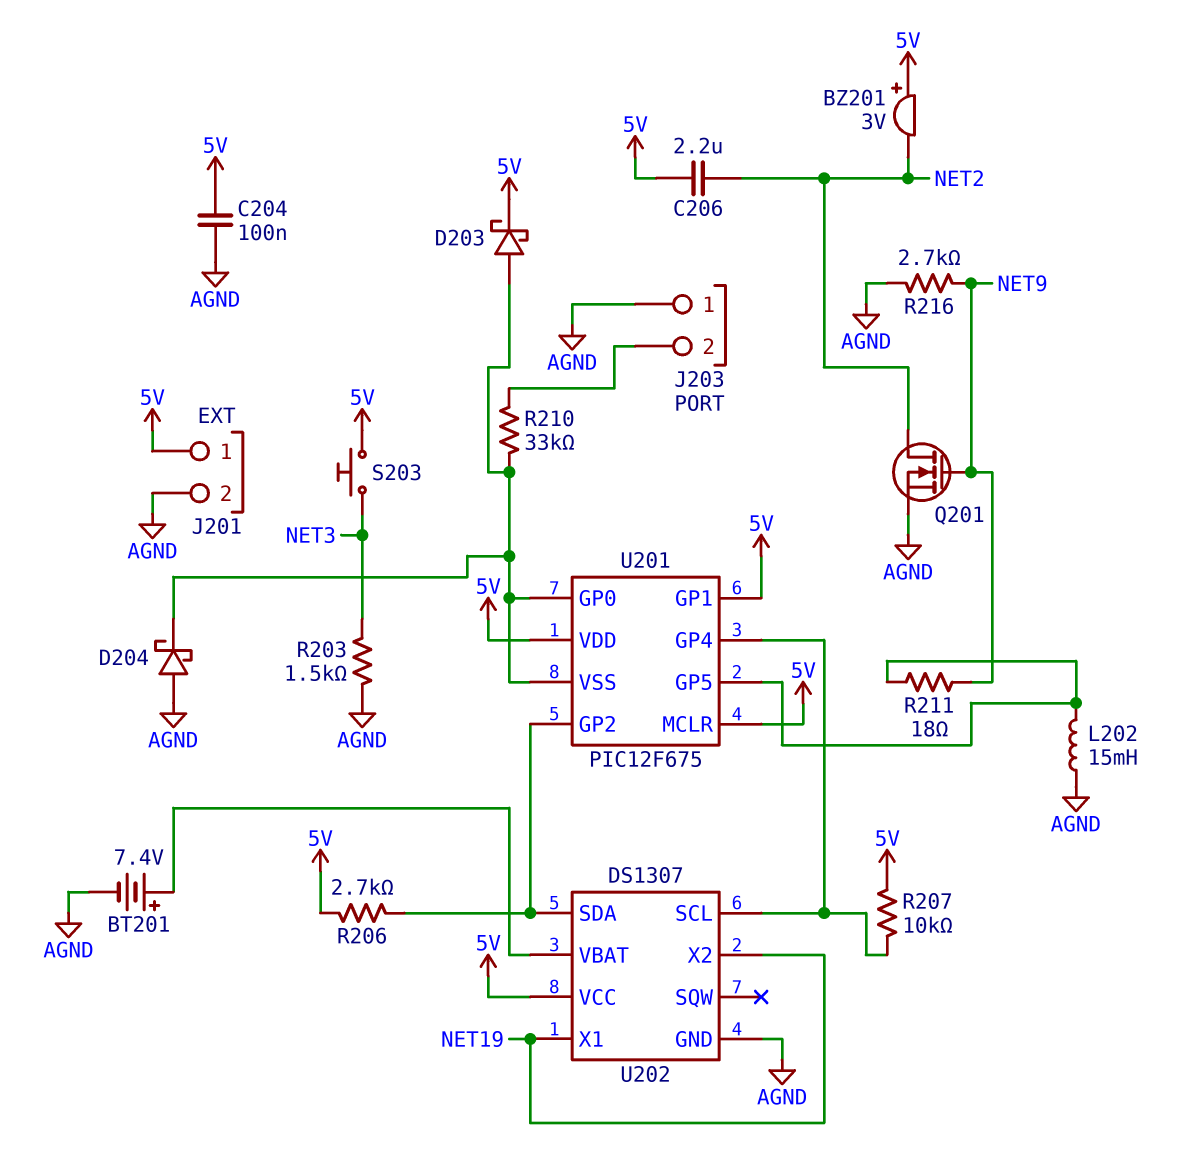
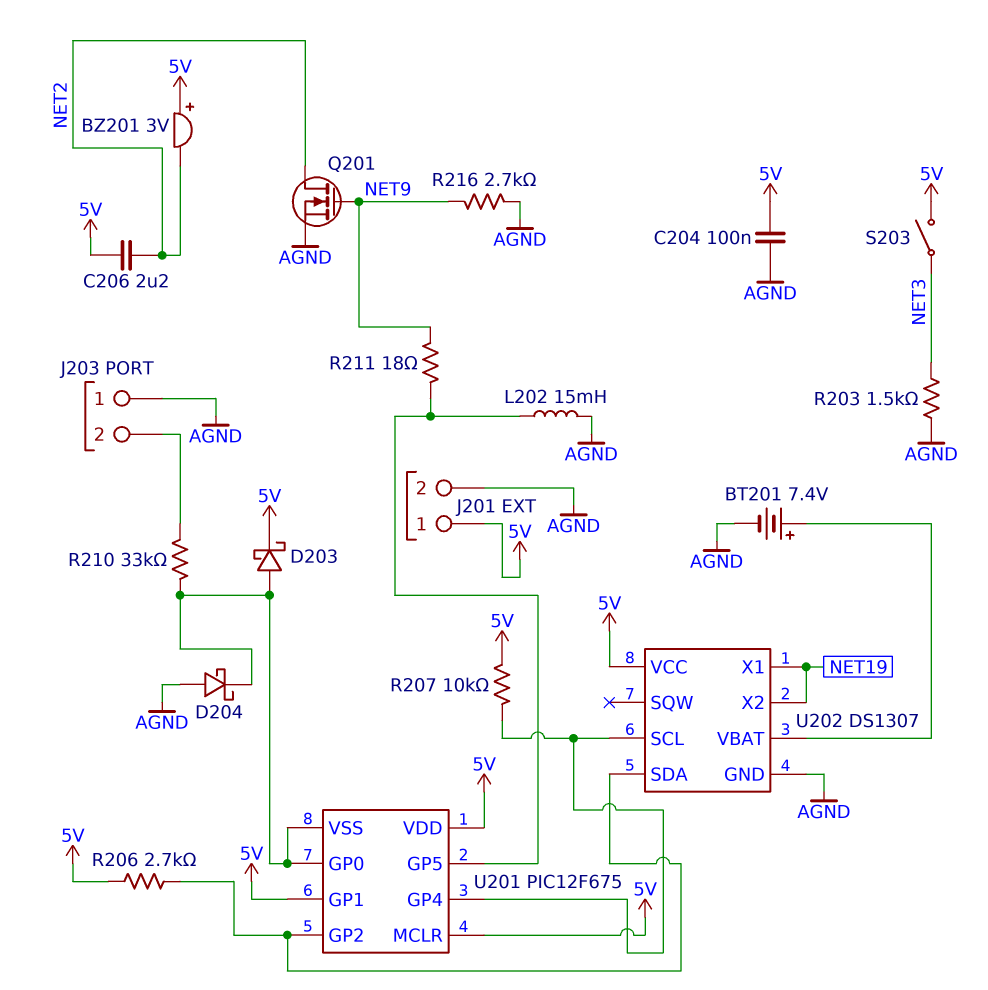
S203: button (5V, NET3) -> switch (5V, NET3)

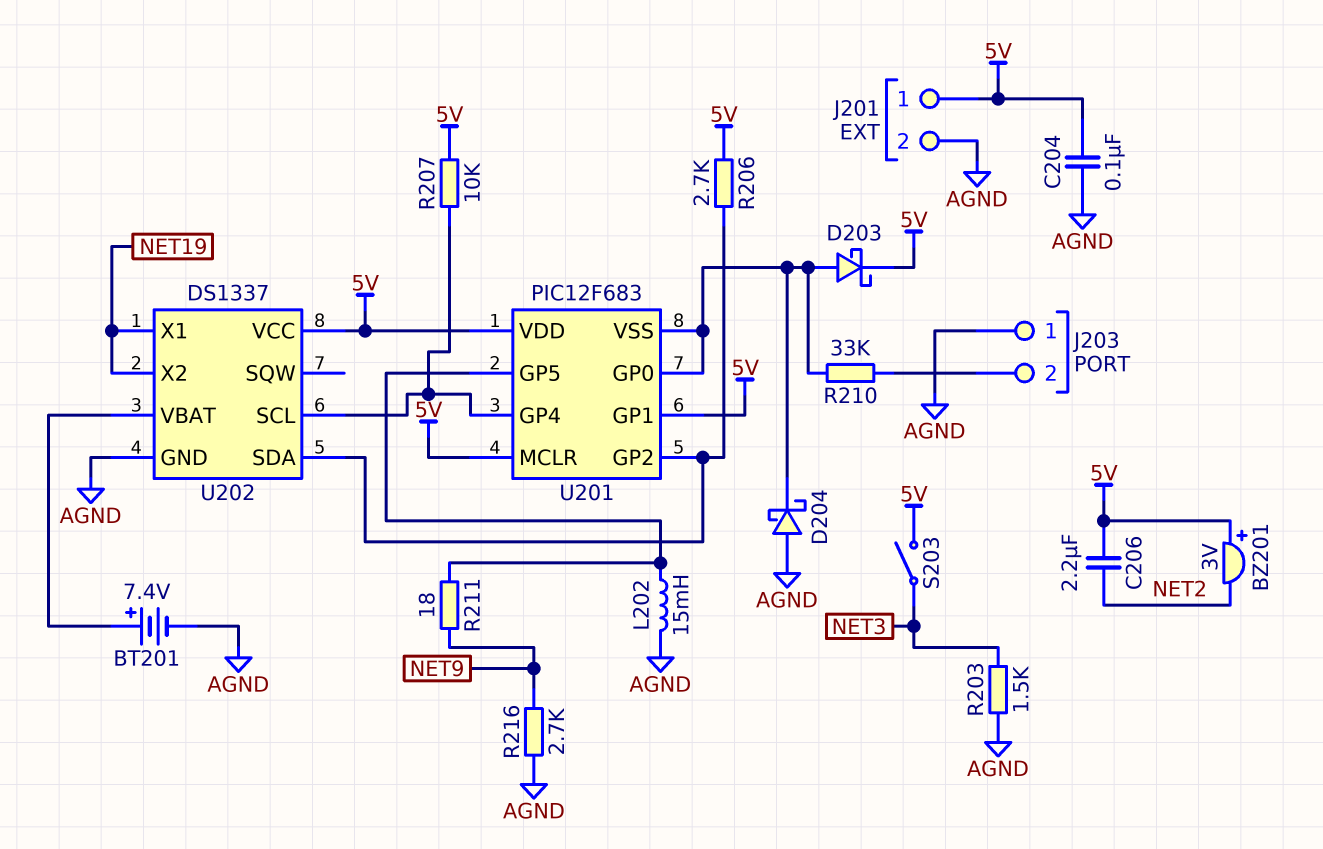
Q201: NMOS (G NET9, D NET2, S AGND) -> none
U201: PIC12F675 -> PIC12F683
U202: DS1307 -> DS1337

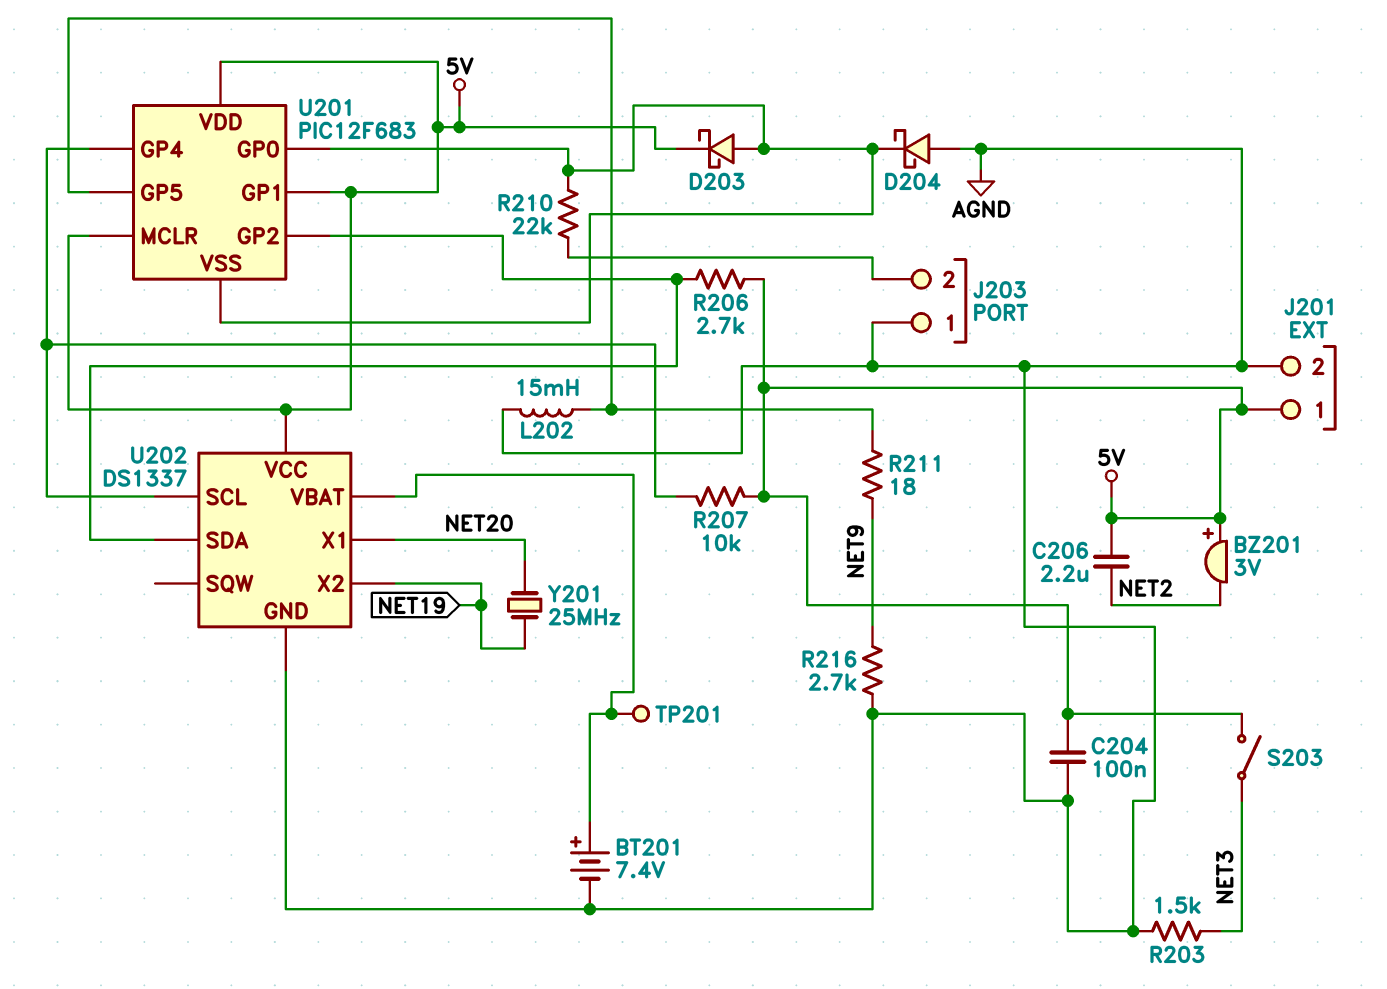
R210: 33k (J203/2, U201/GP0) -> 22k (J203/2, U201/GP0)
TP201: none -> test point (U202/VBAT)
U202 pin X1: NET19 -> NET20
Y201: none -> 25MHz (NET19, NET20)

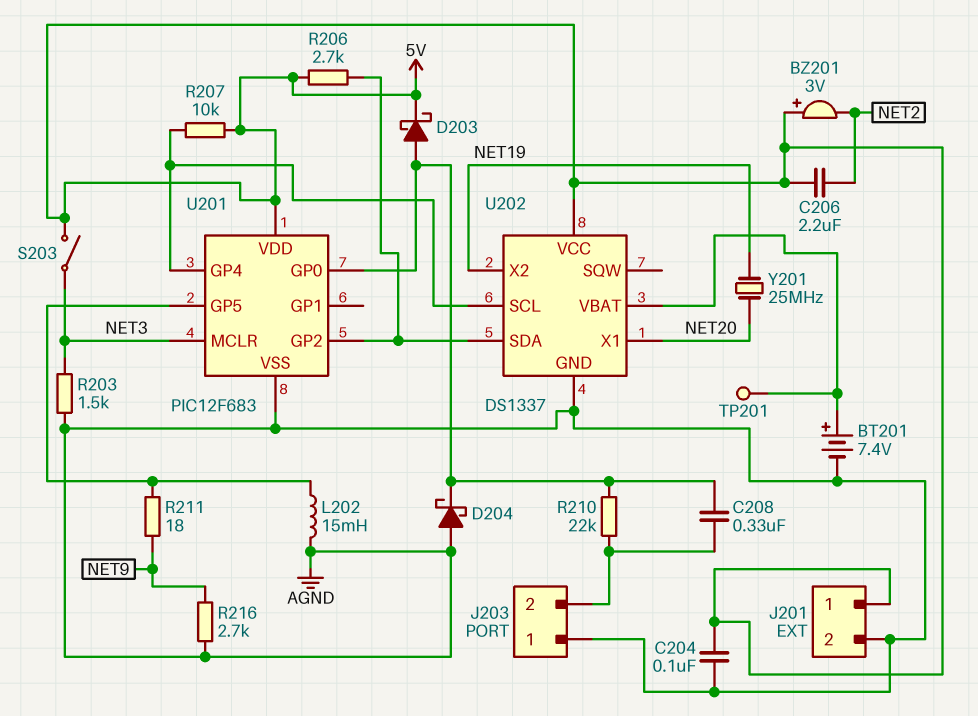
C208: none -> 330nF (J203/2, U201/GP0)
U201 pin GP1: 5V -> none
U201 pin MCLR: 5V -> NET3
U201 pin VSS: U201/GP0 -> AGND

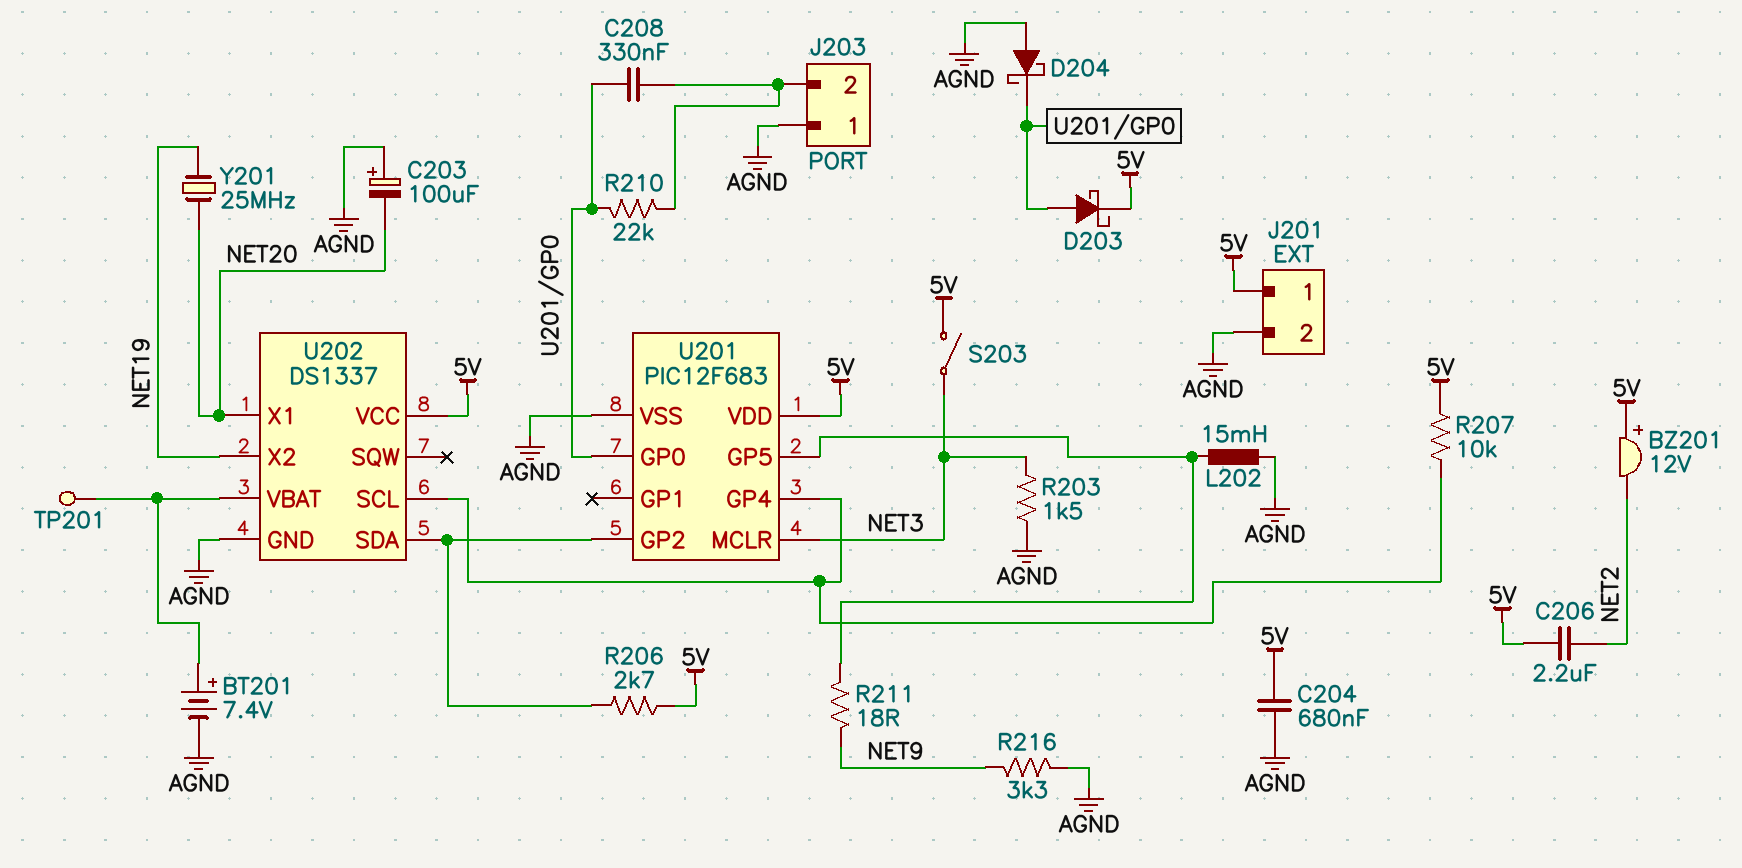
BZ201: buzzer 3V (plus 5V, minus NET2) -> buzzer 12V (plus 5V, minus NET2)
C203: none -> 100uF (plus AGND, minus NET20)
C204: 100nF (5V, AGND) -> 680nF (5V, AGND)
R216: 2.7k (AGND, NET9) -> 3.3k (AGND, NET9)

